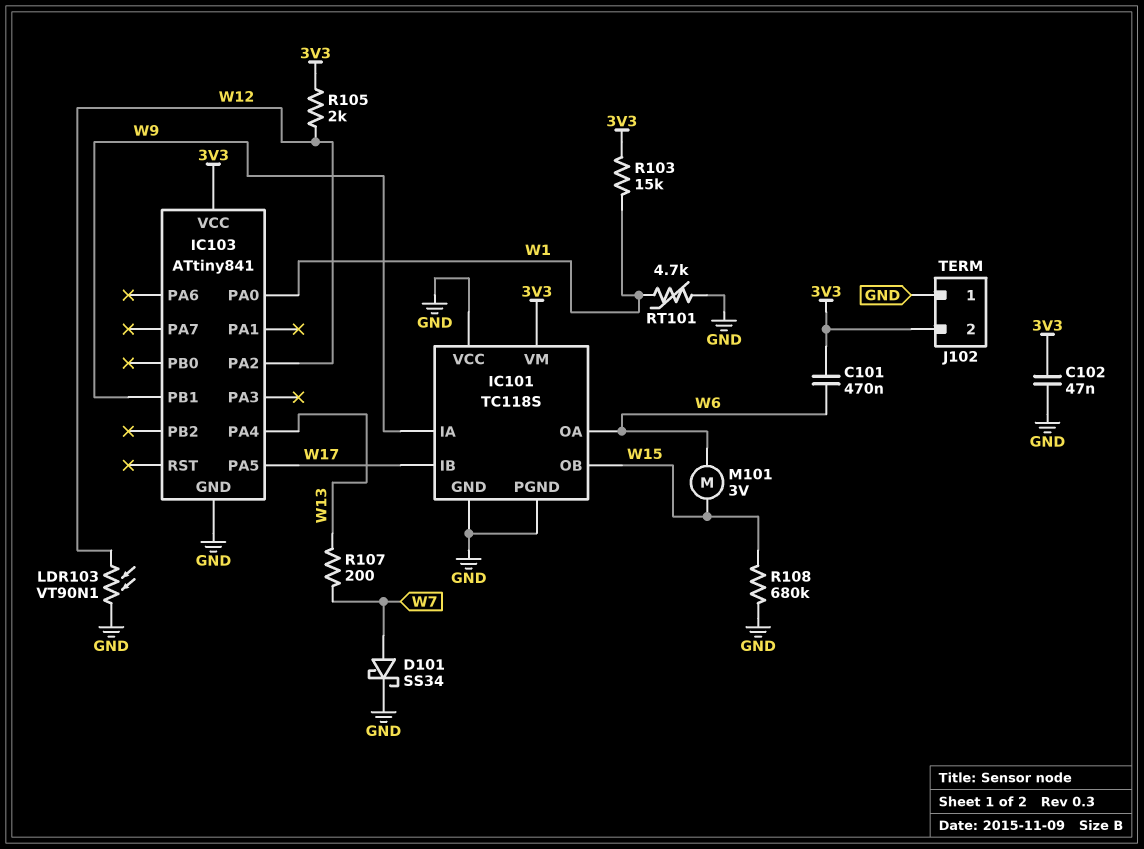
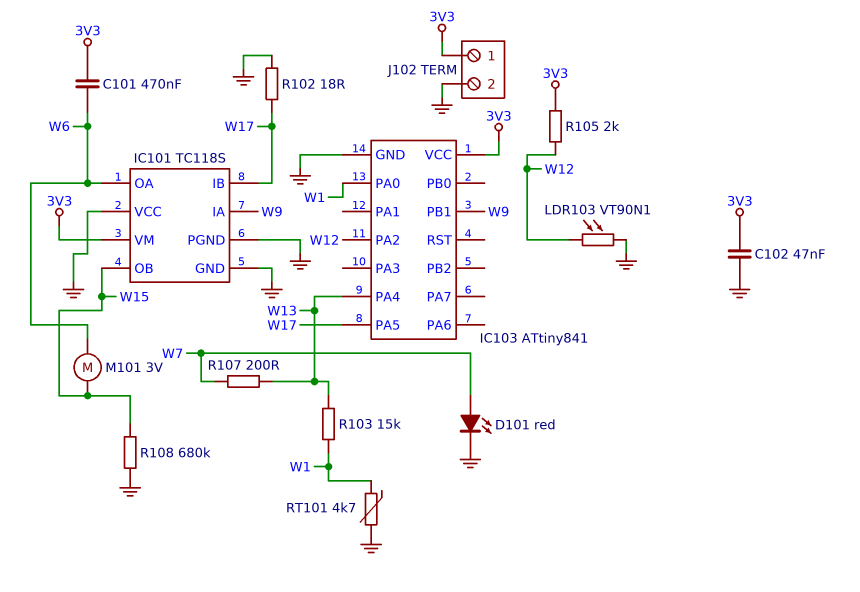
D101: schottky SS34 (A W7, K GND) -> LED red (A W7, K GND)
J102 pin 1: GND -> 3V3
J102 pin 2: 3V3 -> GND
R102: none -> 18 (GND, W17)
R103: 15k (3V3, W1) -> 15k (W1, W13)

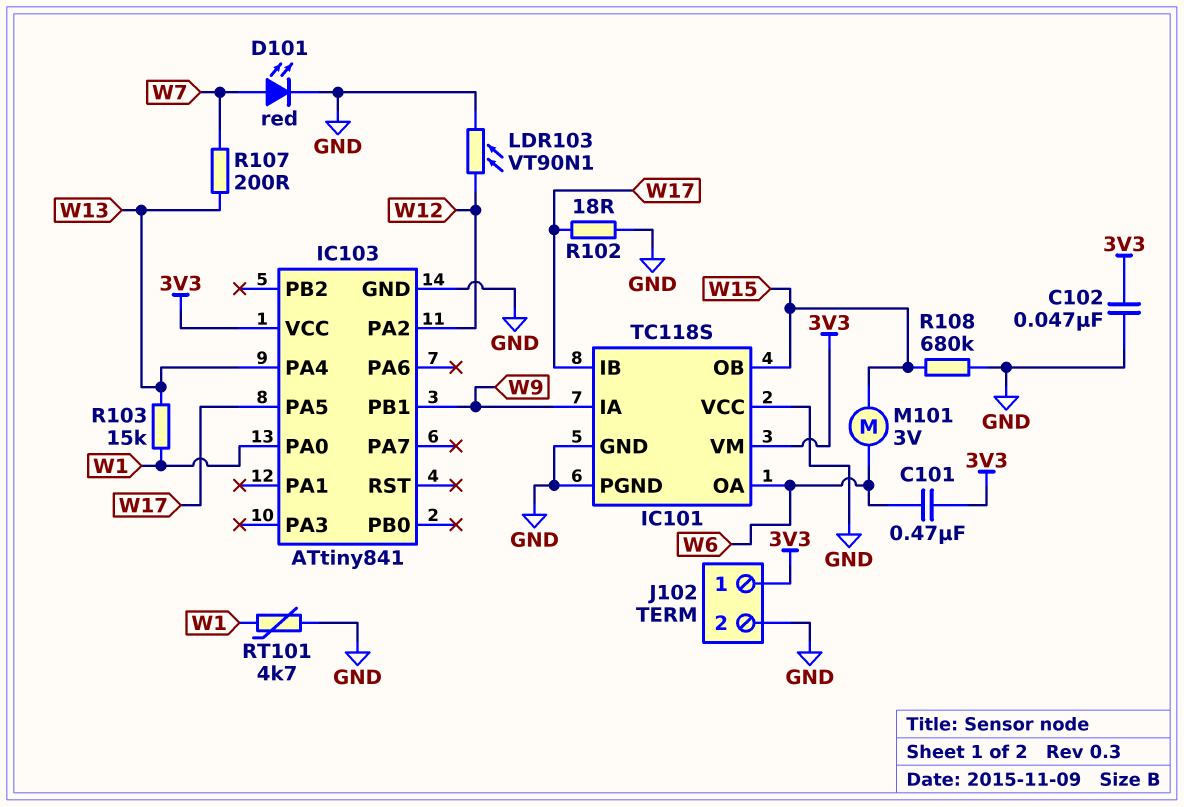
R105: 2k (3V3, W12) -> none

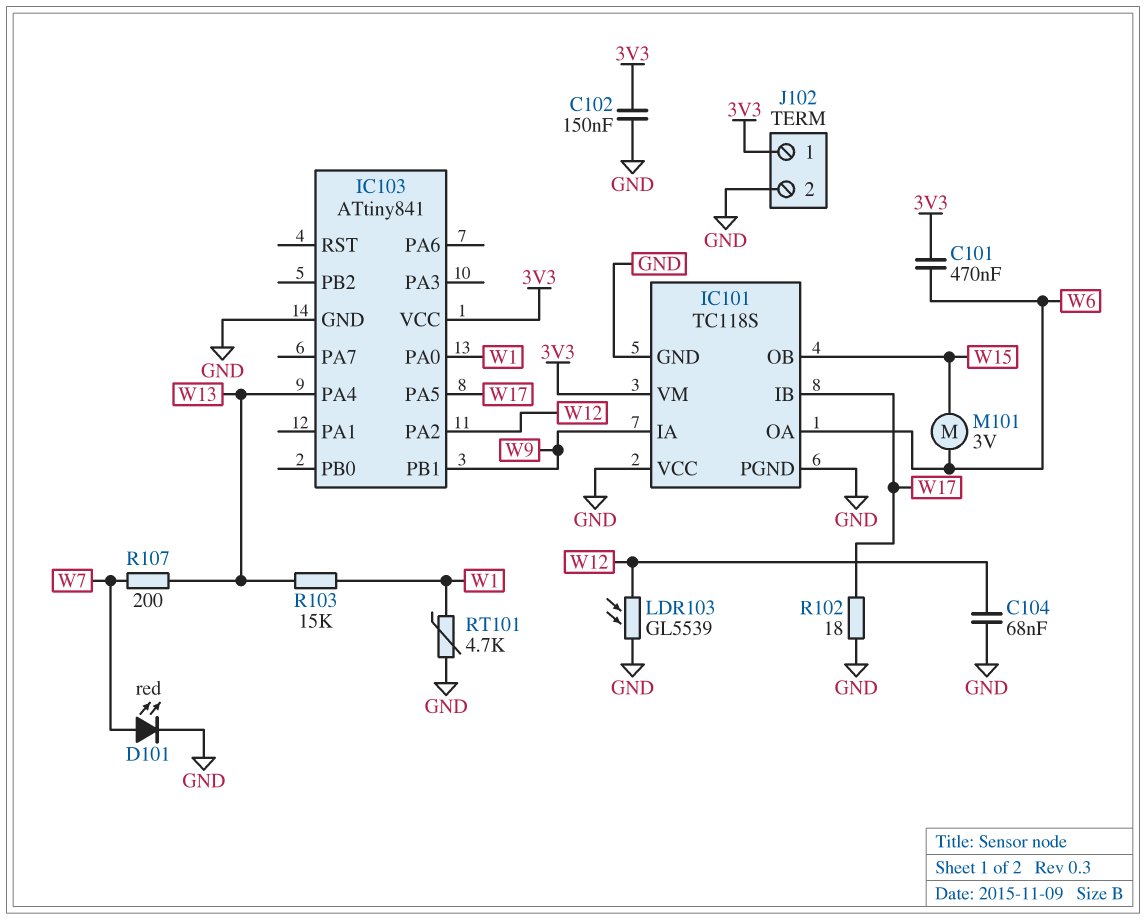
C102: 47nF (3V3, GND) -> 150nF (3V3, GND)
C104: none -> 68nF (GND, W12)
LDR103: VT90N1 (GND, W12) -> GL5539 (GND, W12)
R108: 680k (GND, W15) -> none

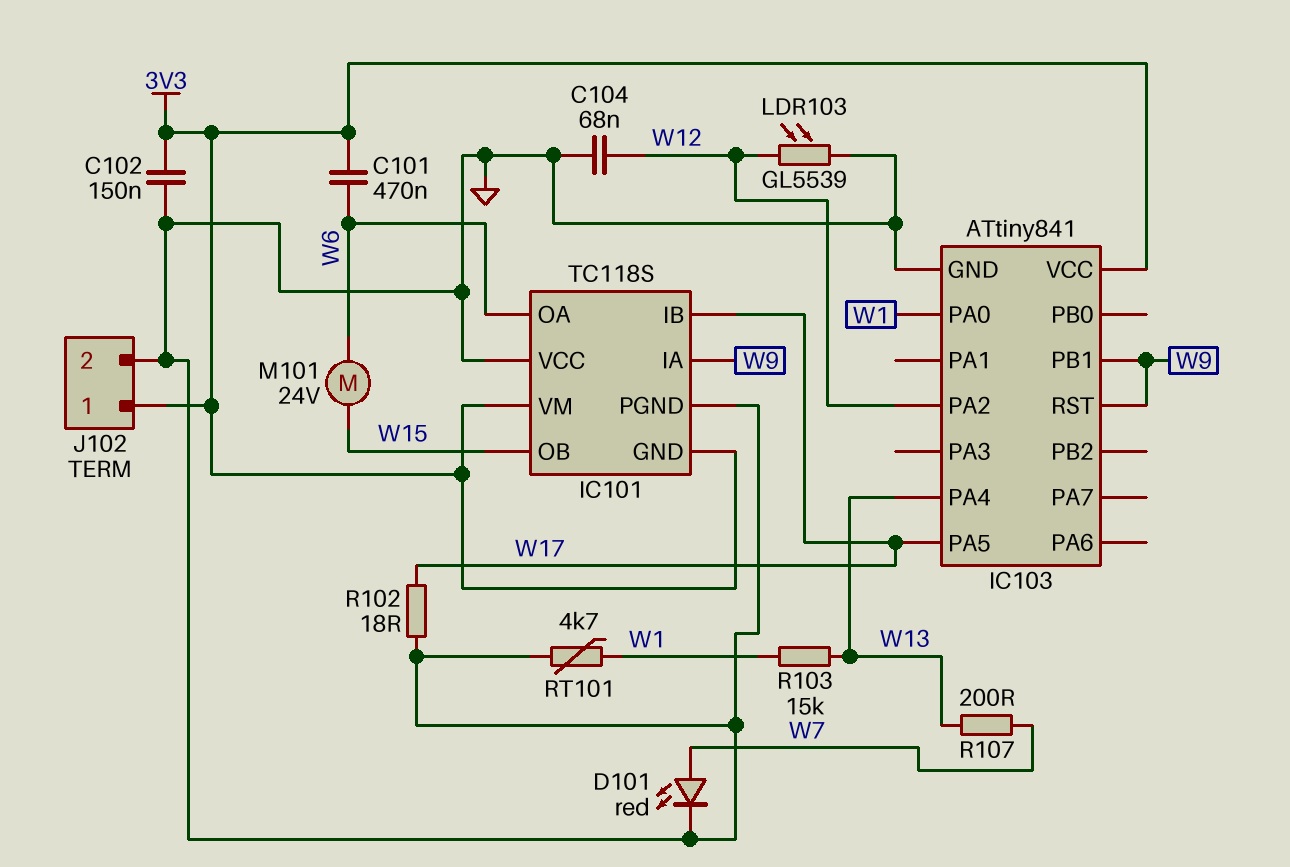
IC101 pin GND: GND -> 3V3
IC103 pin RST: none -> W9
M101: motor 3V (W6, W15) -> motor 24V (W6, W15)

